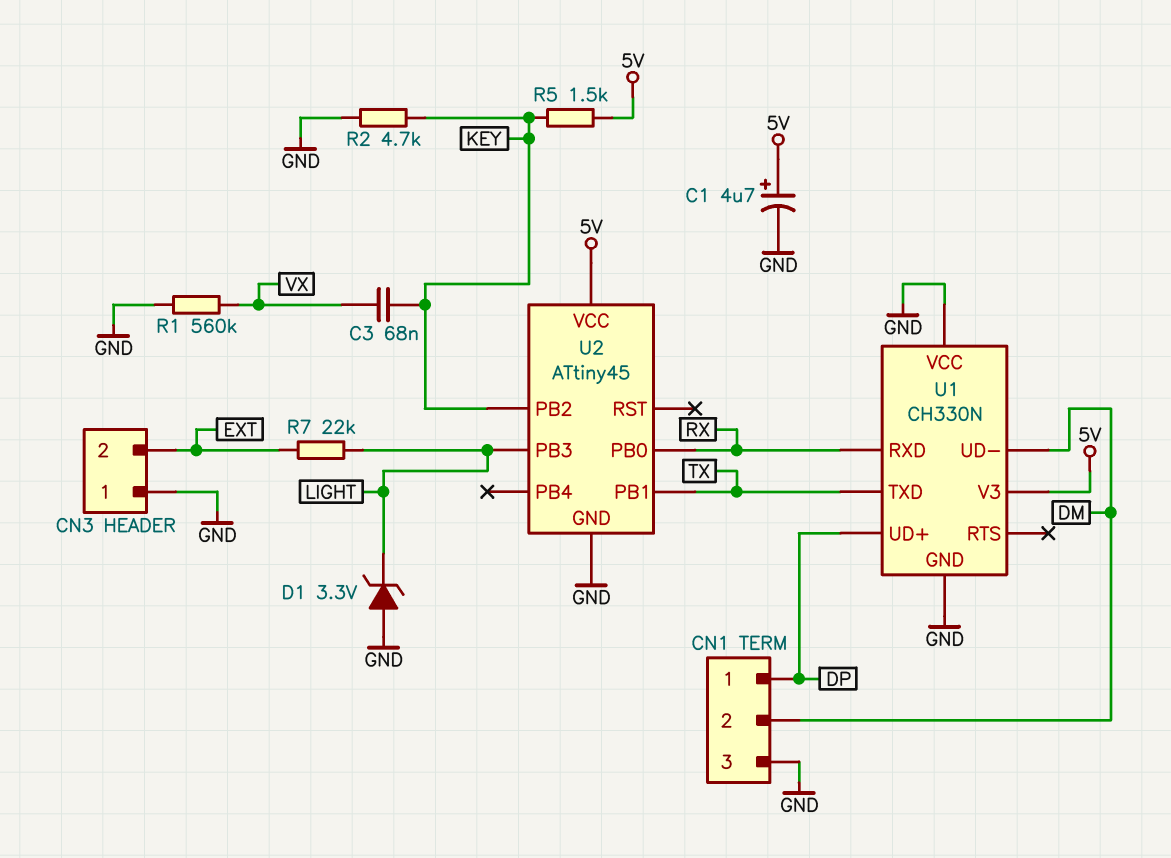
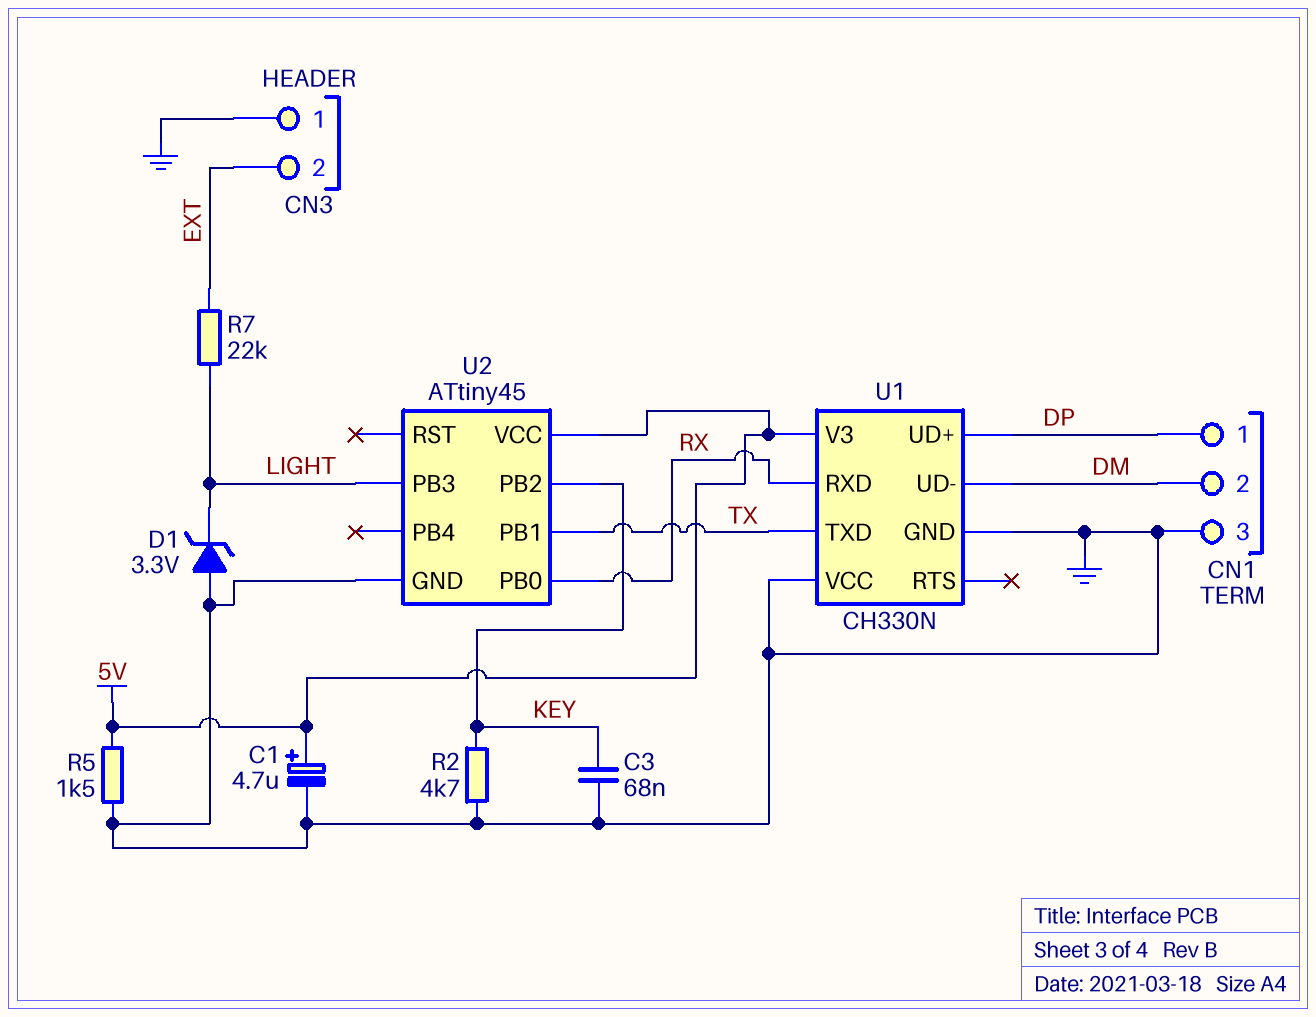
C3: 68nF (KEY, VX) -> 68nF (GND, KEY)
R1: 560k (GND, VX) -> none
R5: 1.5k (5V, KEY) -> 1.5k (5V, GND)

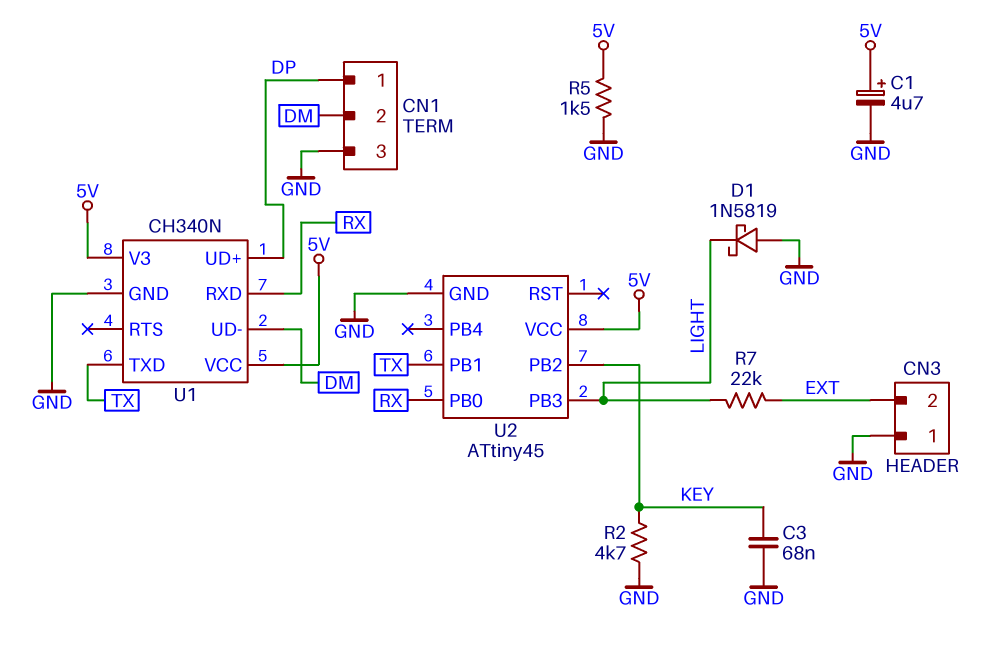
D1: zener 3.3V (A GND, K LIGHT) -> schottky 1N5819 (A GND, K LIGHT)
U1: CH330N -> CH340N
U1 pin VCC: GND -> 5V

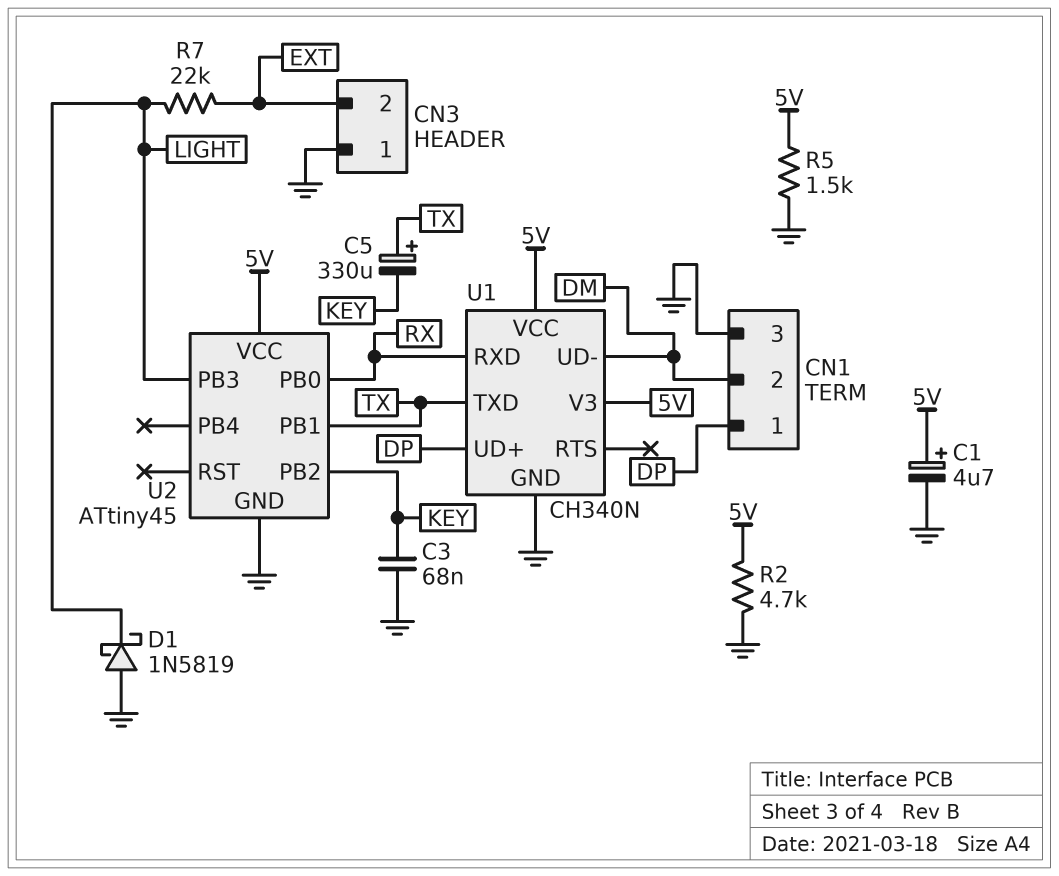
C5: none -> 330uF (plus TX, minus KEY)
R2: 4.7k (GND, KEY) -> 4.7k (5V, GND)

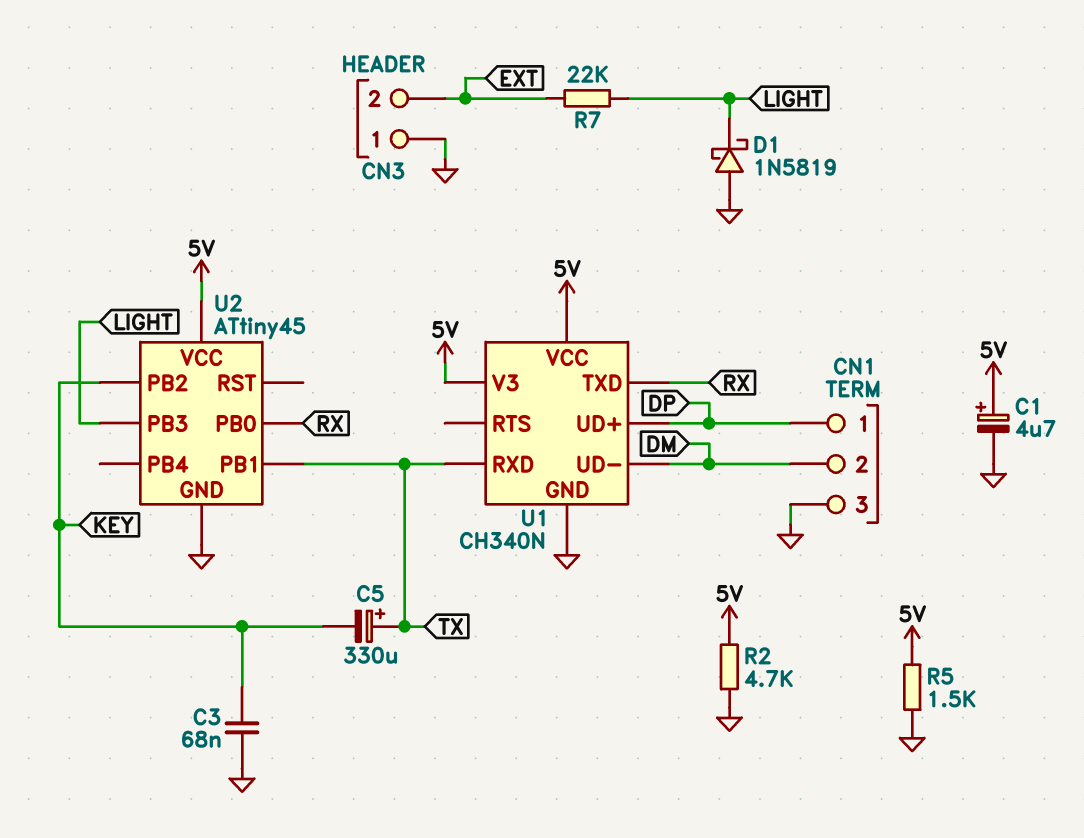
U1 pin RXD: RX -> TX
U1 pin TXD: TX -> RX

